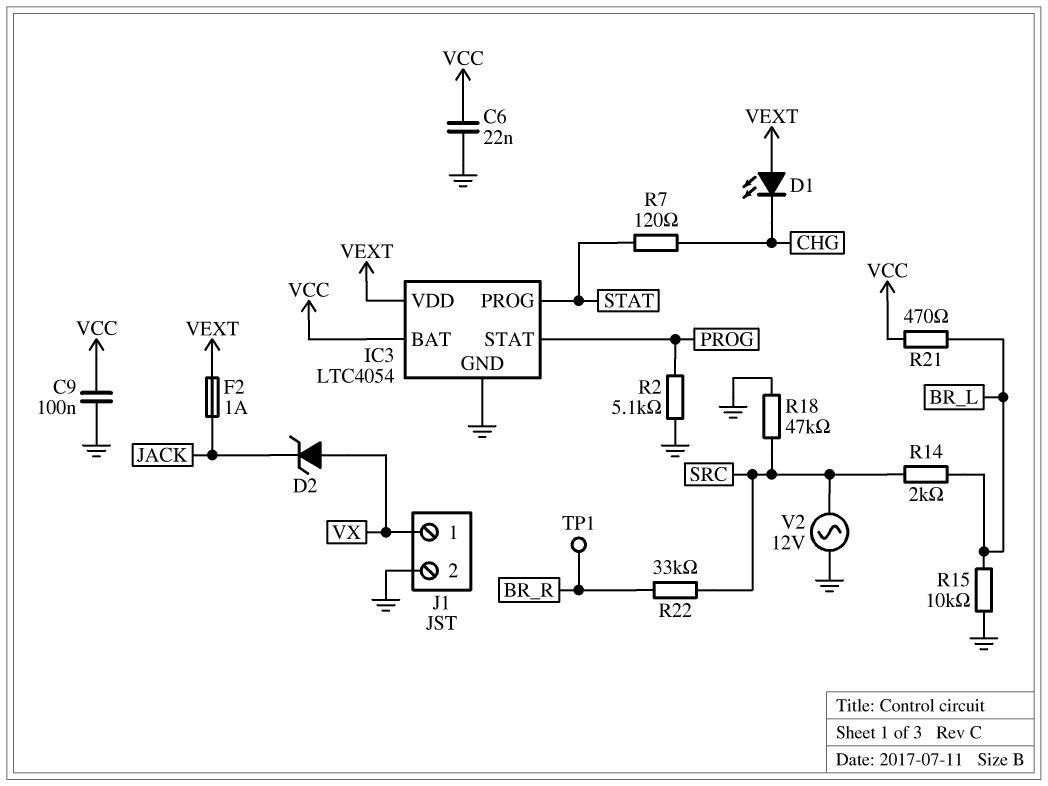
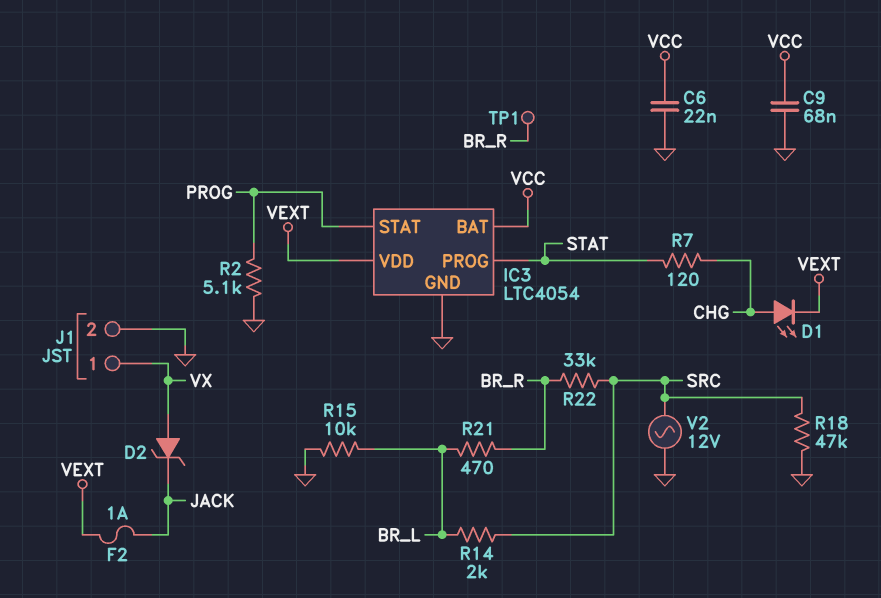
C9: 100nF (GND, VCC) -> 68nF (GND, VCC)
D1: LED (A VEXT, K CHG) -> LED (A CHG, K VEXT)
R21: 470 (BR_L, VCC) -> 470 (BR_L, BR_R)

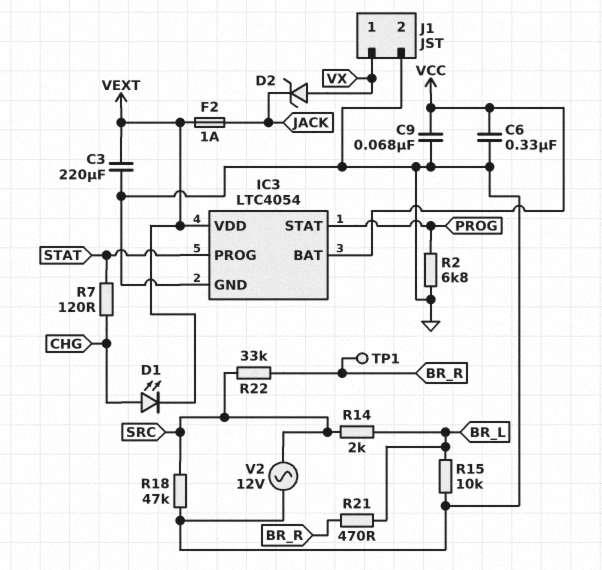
C3: none -> 220uF (GND, VEXT)
C6: 22nF (GND, VCC) -> 330nF (GND, VCC)
R2: 5.1k (GND, PROG) -> 6.8k (GND, PROG)

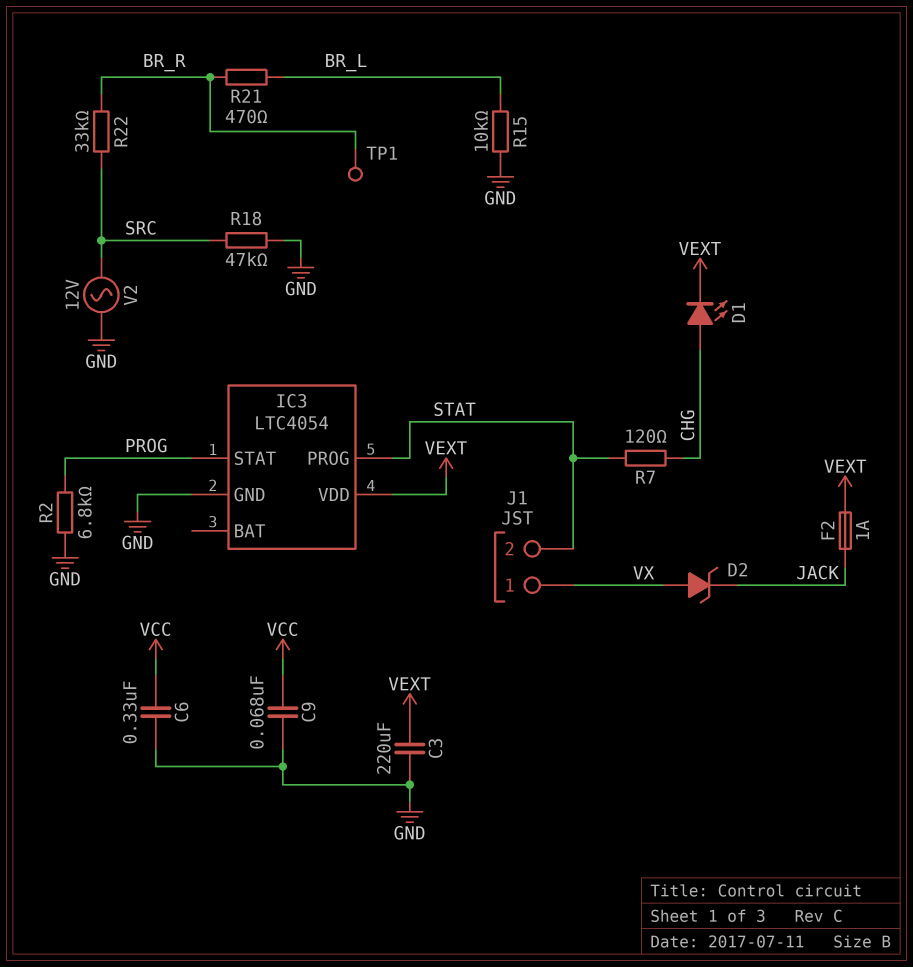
IC3 pin BAT: VCC -> none
J1 pin 2: GND -> STAT
R14: 2k (BR_L, SRC) -> none

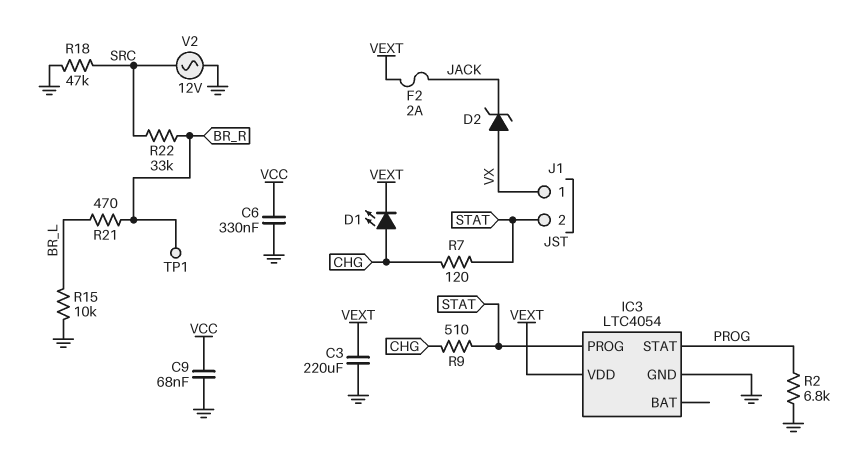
F2: 1A (JACK, VEXT) -> 2A (JACK, VEXT)
R9: none -> 510 (CHG, STAT)

